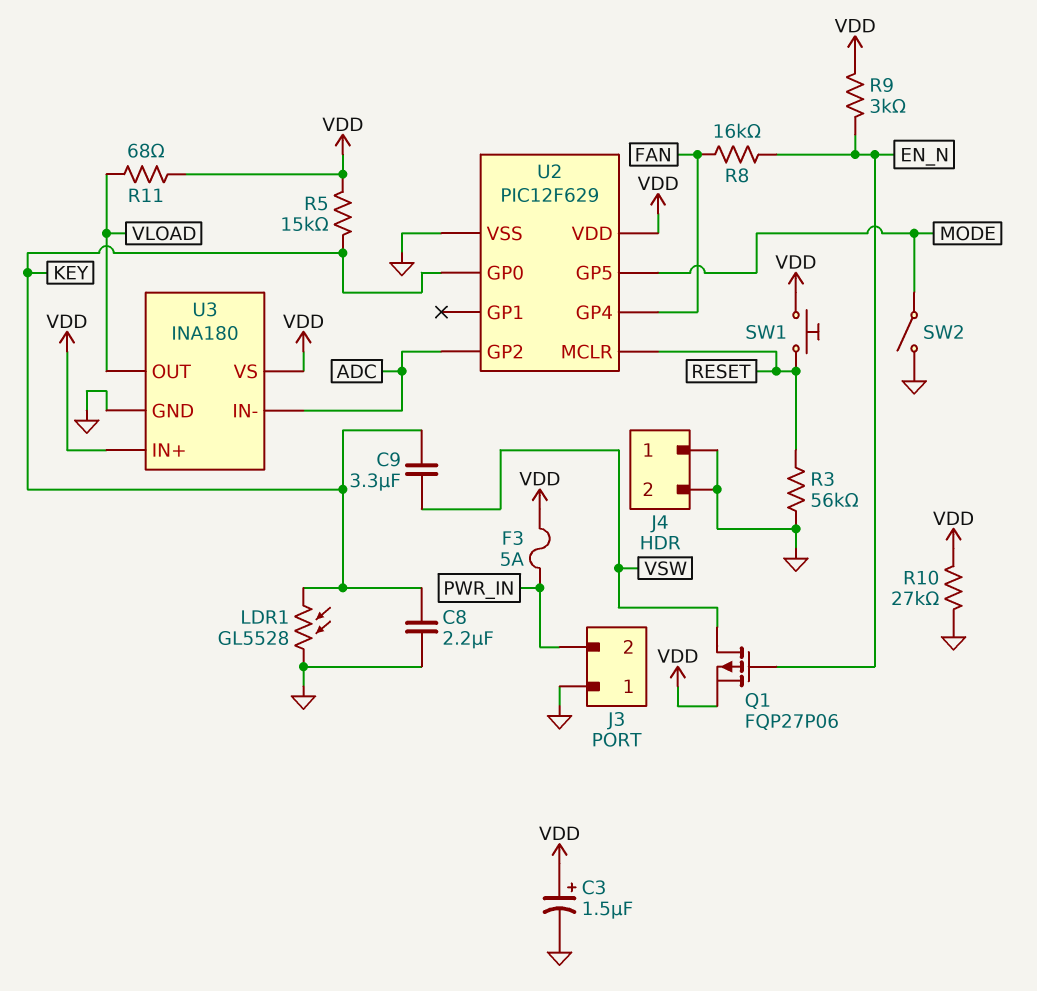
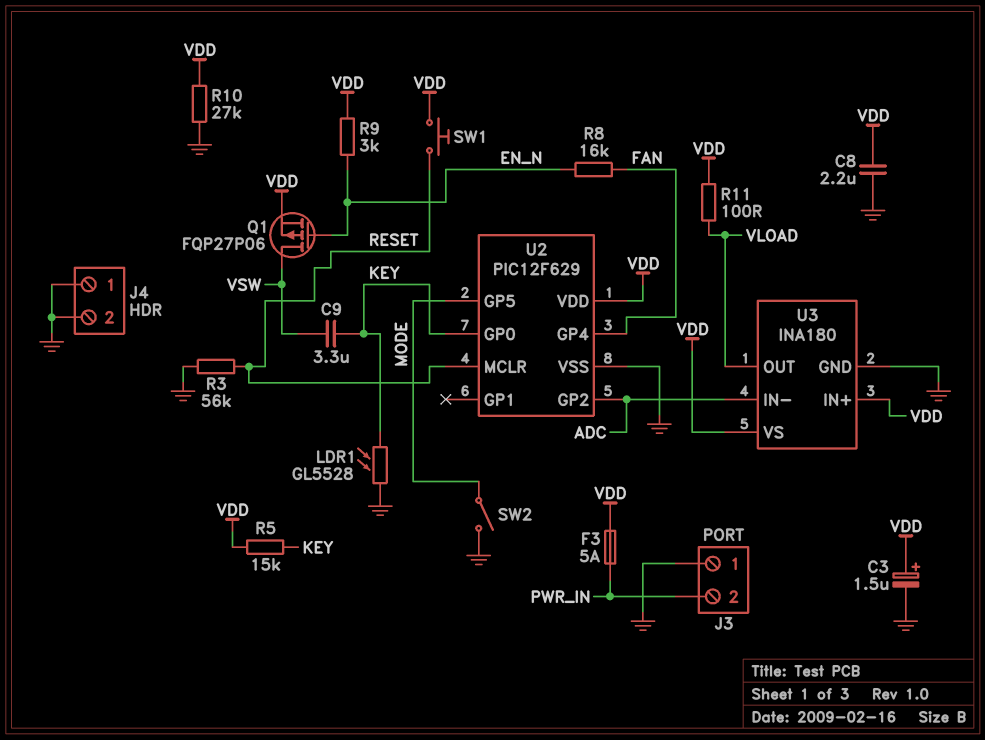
C8: 2.2uF (GND, KEY) -> 2.2uF (GND, VDD)
R11: 68 (VDD, VLOAD) -> 100 (VDD, VLOAD)

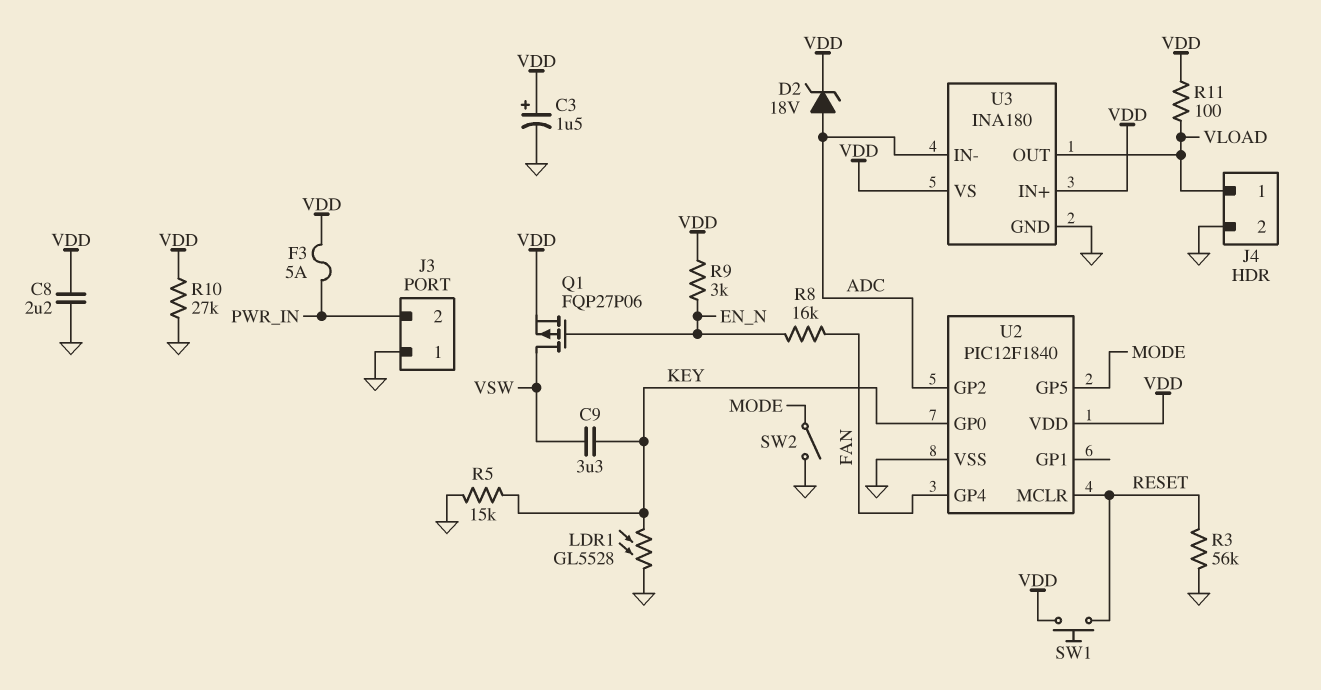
D2: none -> zener 18V (A ADC, K VDD)
J4 pin 1: GND -> VLOAD
R5: 15k (KEY, VDD) -> 15k (GND, KEY)
U2: PIC12F629 -> PIC12F1840

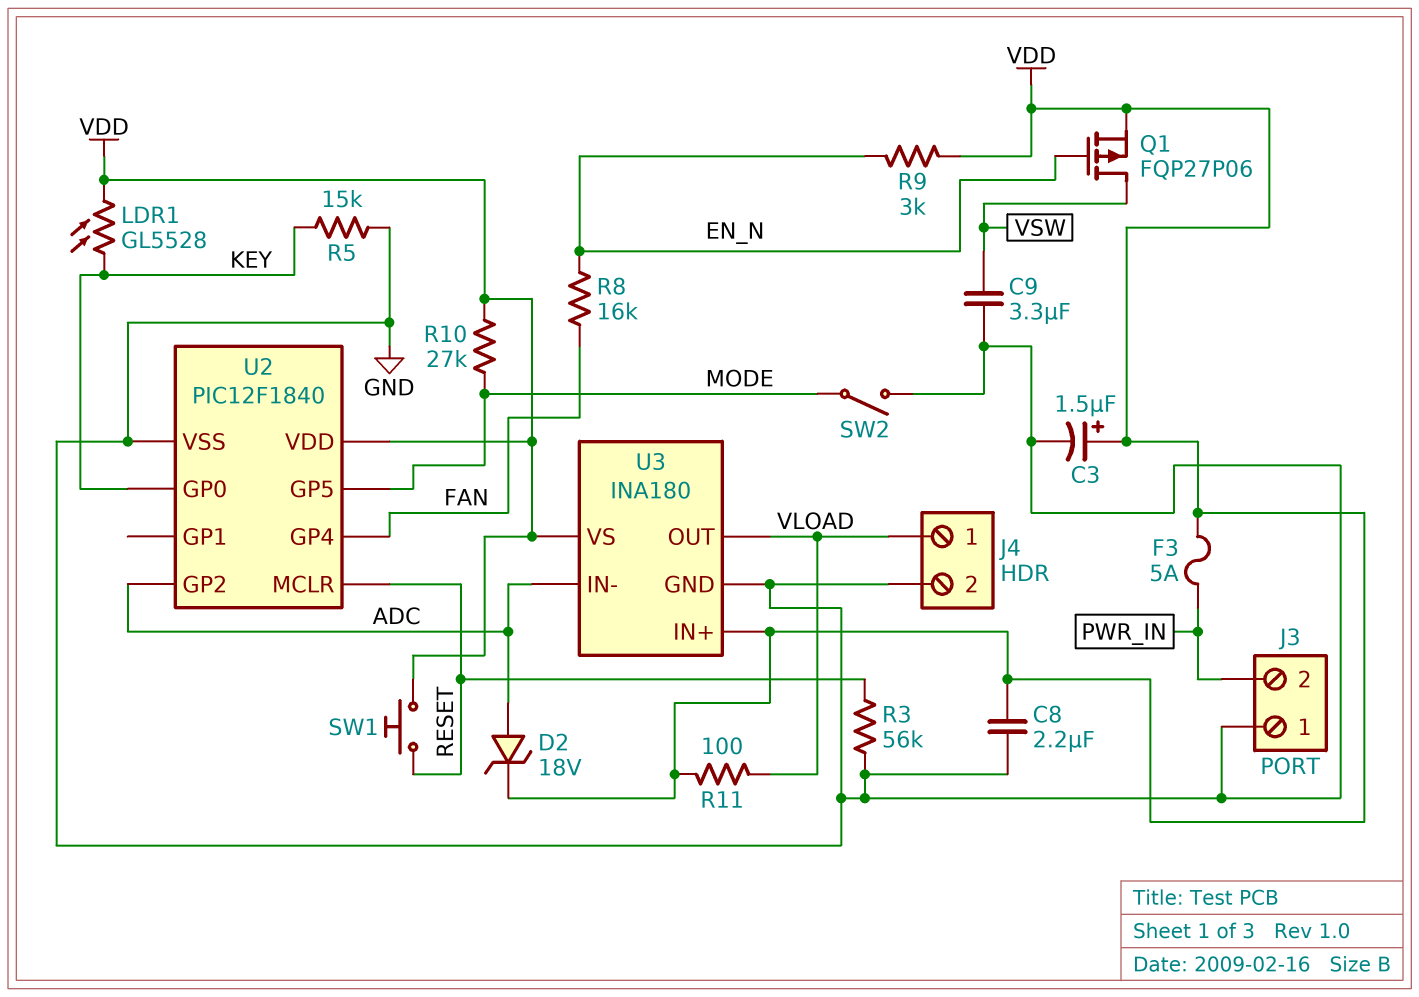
C9: 3.3uF (KEY, VSW) -> 3.3uF (GND, VSW)
LDR1: GL5528 (GND, KEY) -> GL5528 (KEY, VDD)
R10: 27k (GND, VDD) -> 27k (MODE, VDD)

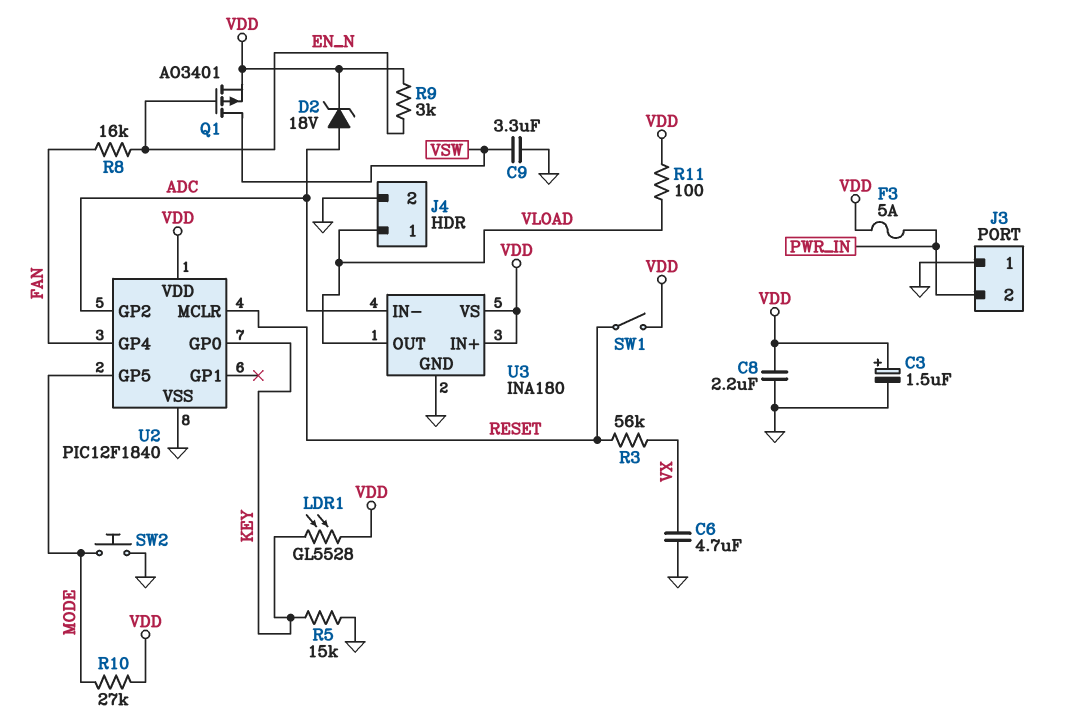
C6: none -> 4.7uF (GND, VX)
Q1: PMOS FQP27P06 (G EN_N, D VSW, S VDD) -> PMOS AO3401 (G EN_N, D VSW, S VDD)
R3: 56k (GND, RESET) -> 56k (RESET, VX)
SW1: button (RESET, VDD) -> switch (RESET, VDD)
SW2: switch (GND, MODE) -> button (GND, MODE)

